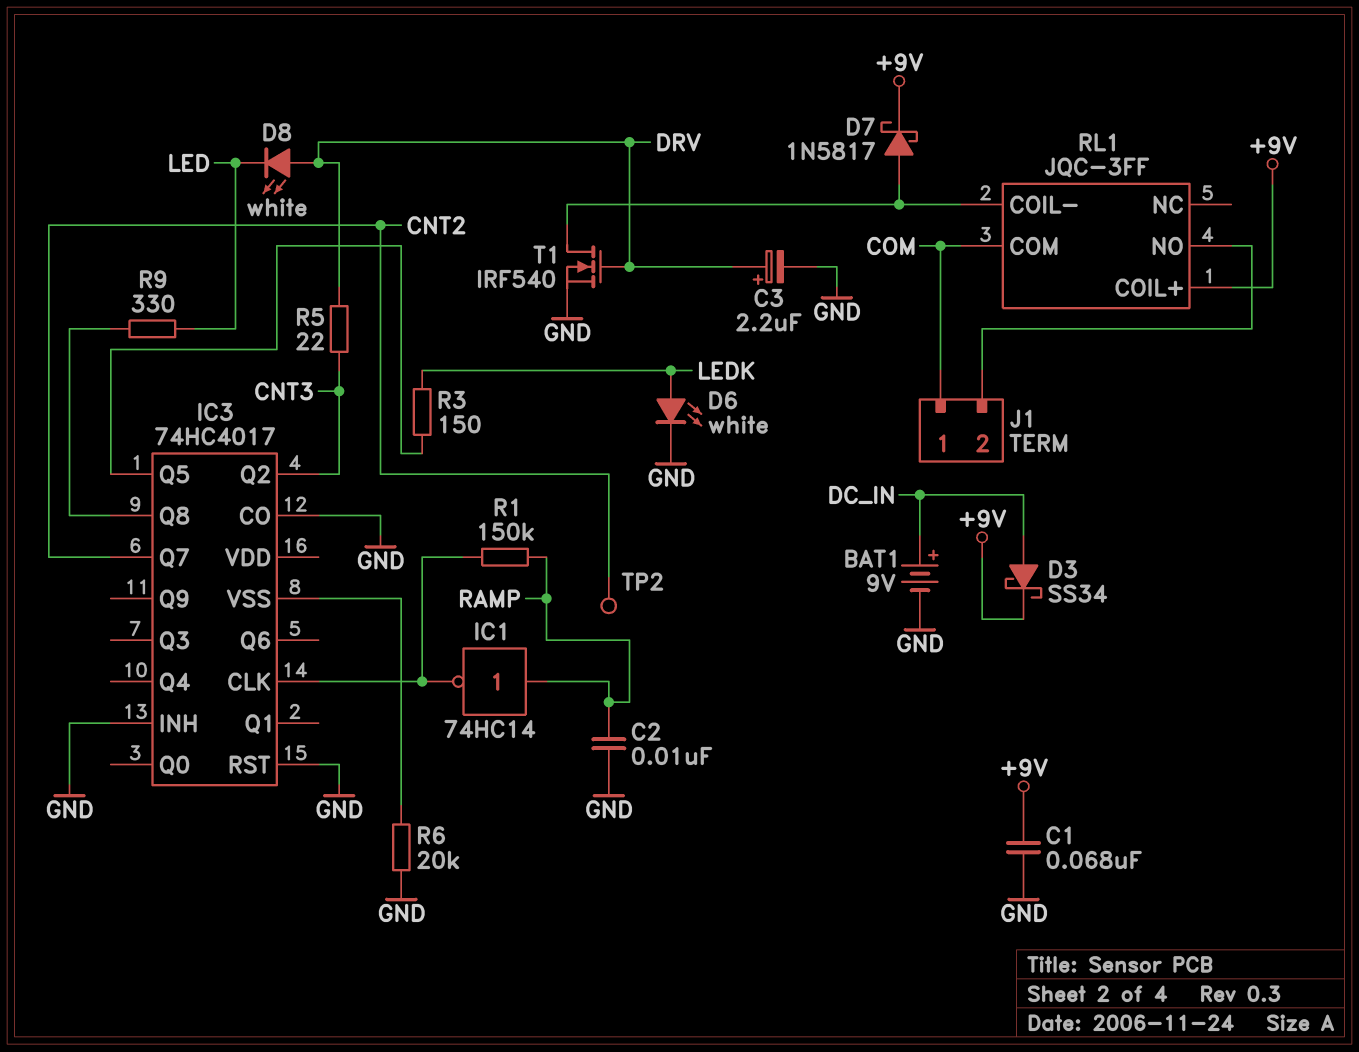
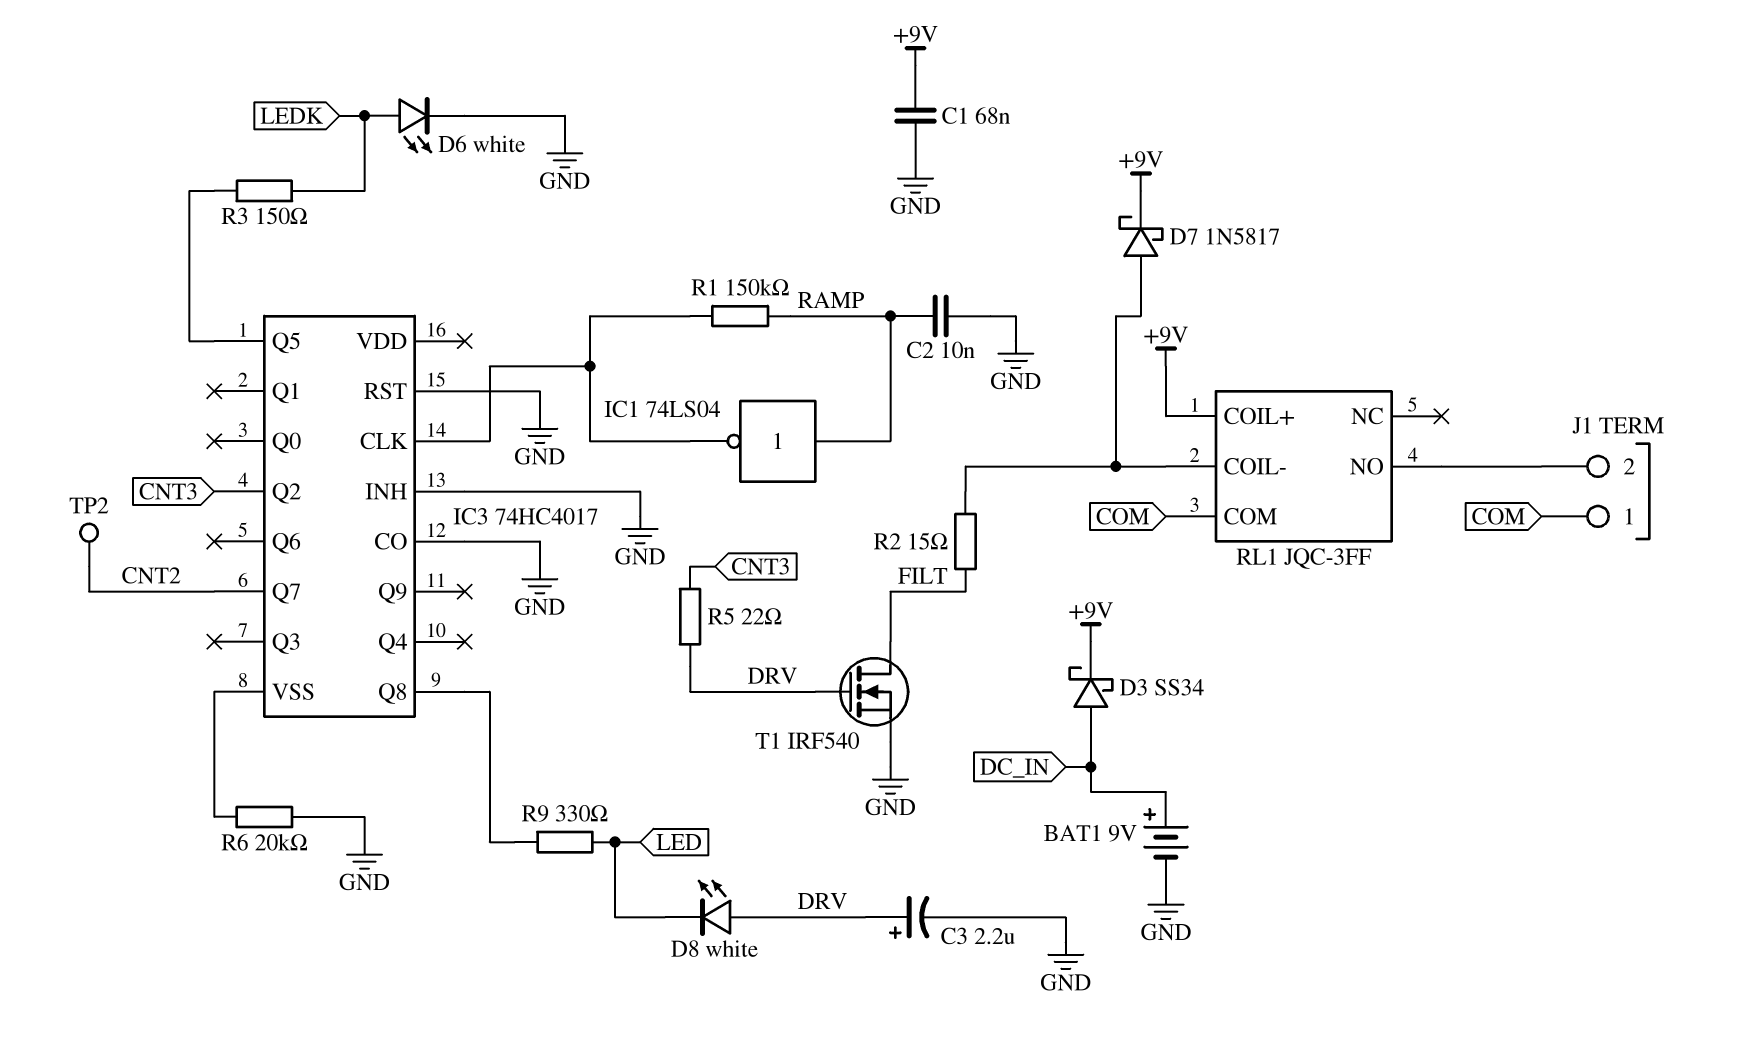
IC1: NOT 74HC14 (in RAMP, out IC3/CLK) -> NOT 74LS04 (in RAMP, out IC3/CLK)
R2: none -> 15 (FILT, RL1/COIL-)
T1: NMOS IRF540 (G DRV, D RL1/COIL-, S GND) -> NMOS IRF540 (G DRV, D FILT, S GND)

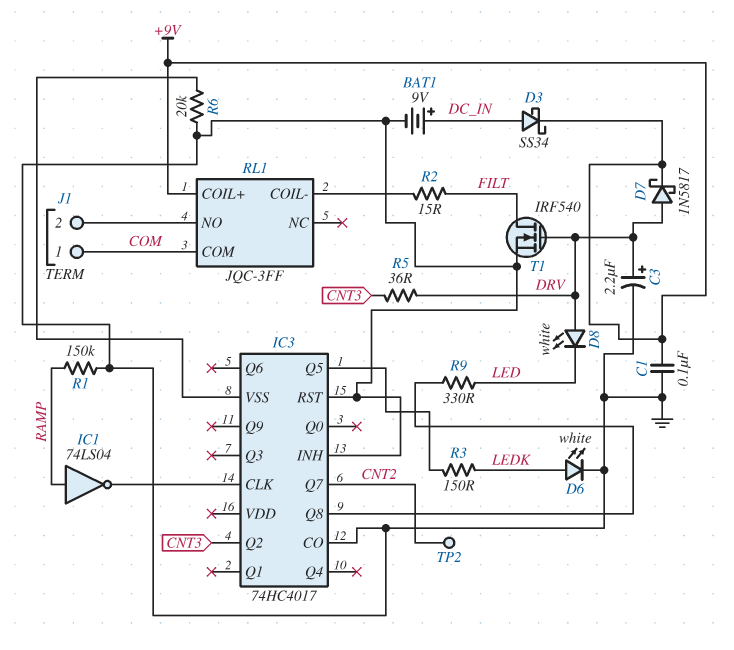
C1: 68nF (+9V, GND) -> 100nF (+9V, GND)
C2: 10nF (GND, RAMP) -> none
D7: schottky 1N5817 (A RL1/COIL-, K +9V) -> schottky 1N5817 (A DRV, K +9V)
R1: 150k (IC3/CLK, RAMP) -> 150k (GND, RAMP)
R5: 22 (CNT3, DRV) -> 36 (CNT3, DRV)

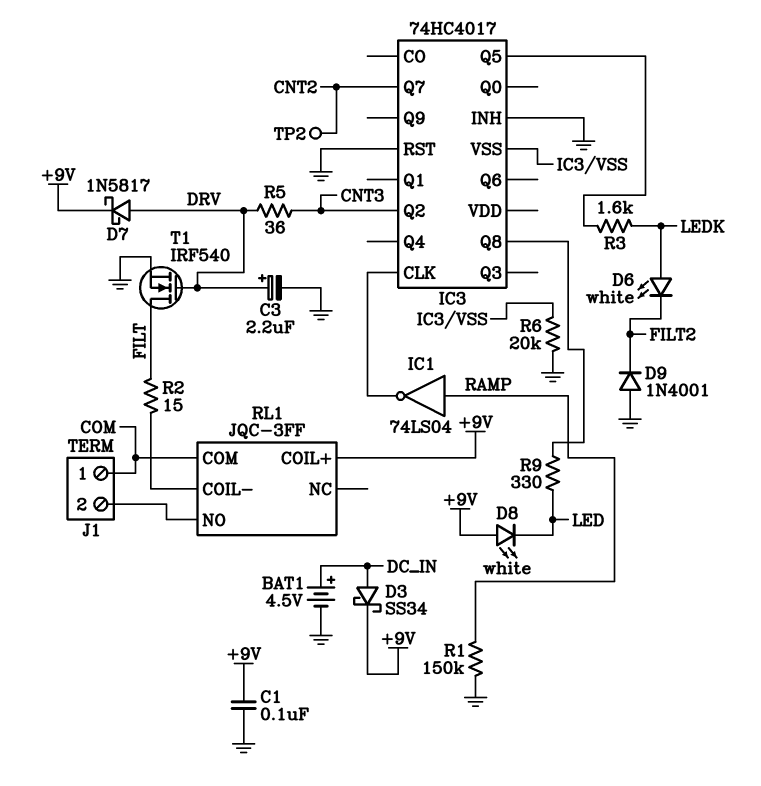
BAT1: 9V (plus DC_IN, minus GND) -> 4.5V (plus DC_IN, minus GND)
D6: LED white (A LEDK, K GND) -> LED white (A LEDK, K FILT2)
D8: LED white (A DRV, K LED) -> LED white (A +9V, K LED)
D9: none -> diode 1N4001 (A GND, K FILT2)
IC3 pin CO: GND -> none
R3: 150 (IC3/Q5, LEDK) -> 1.6k (IC3/Q5, LEDK)

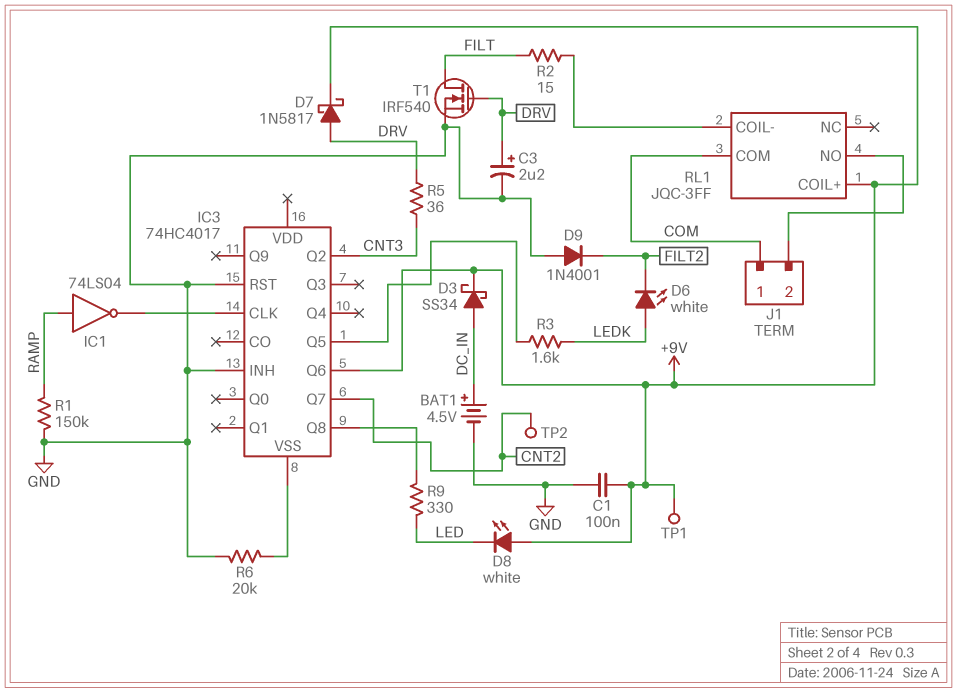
IC3 pin Q6: none -> +9V
TP1: none -> test point (+9V)

